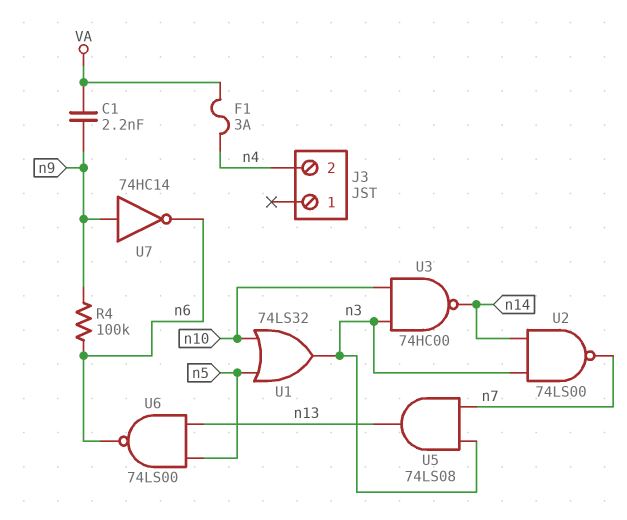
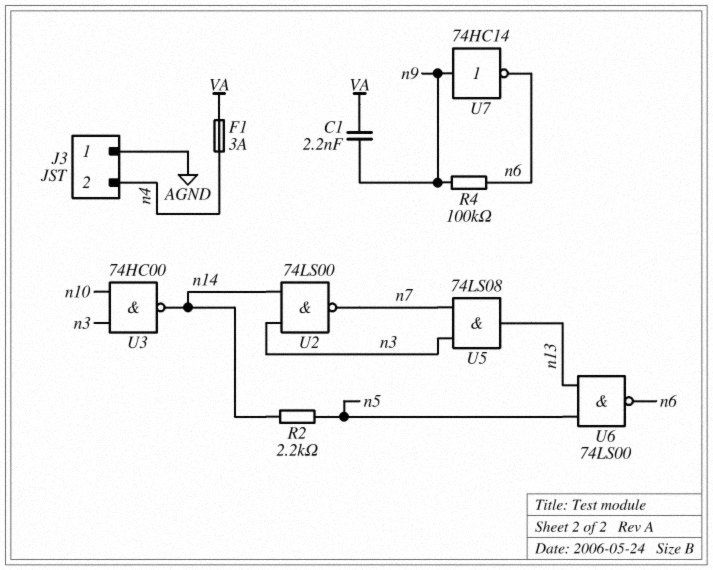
J3 pin 1: none -> AGND
R2: none -> 2.2k (n5, n14)
U1: OR 74LS32 (in n5, in n10, out n3) -> none

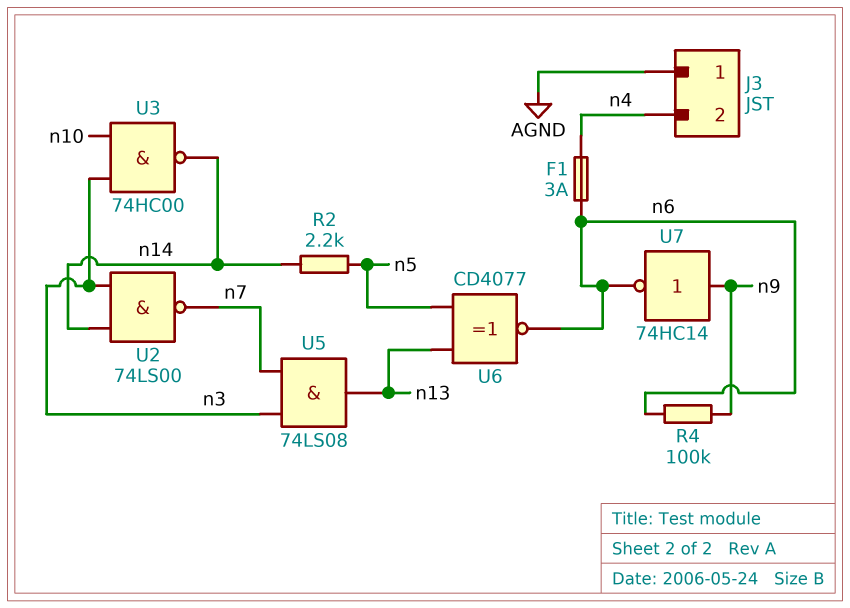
C1: 2.2nF (VA, n9) -> none
F1: 3A (VA, n4) -> 3A (n4, n6)
U6: NAND 74LS00 (in n5, in n13, out n6) -> XNOR CD4077 (in n5, in n13, out n6)

